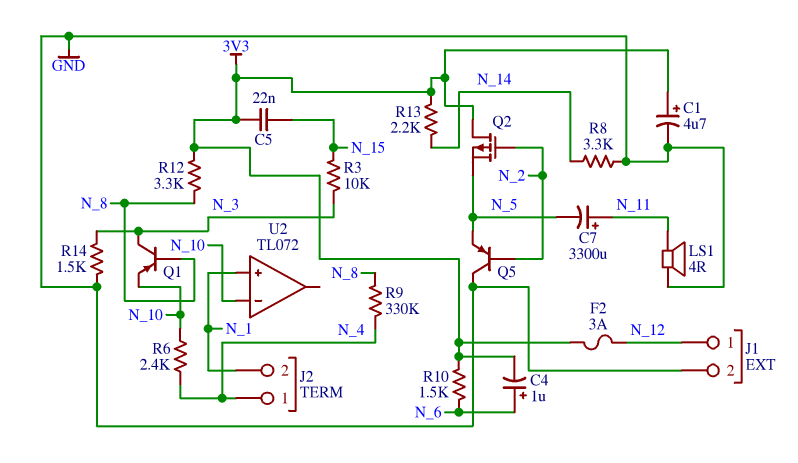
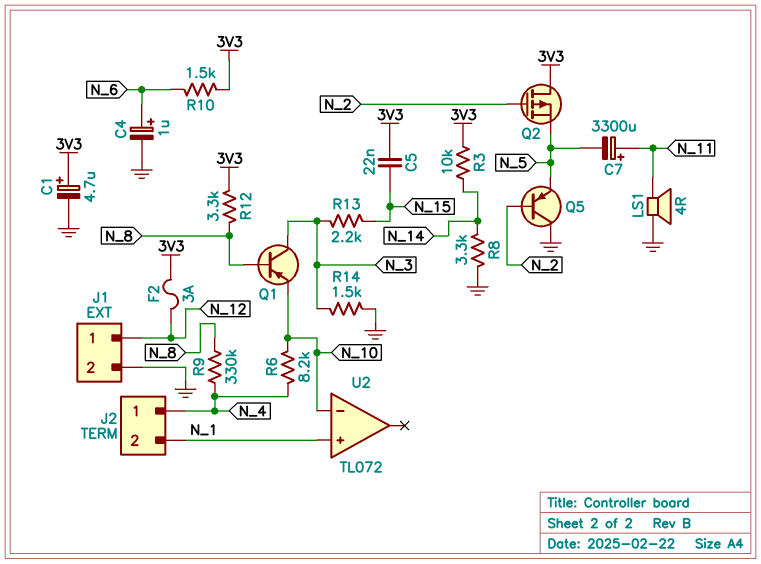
C4: 1uF (plus N_6, minus 3V3) -> 1uF (plus N_6, minus GND)
R3: 10k (N_3, N_15) -> 10k (3V3, N_14)
R6: 2.4k (N_4, N_10) -> 8.2k (N_4, N_10)
R13: 2.2k (3V3, N_14) -> 2.2k (N_3, N_15)

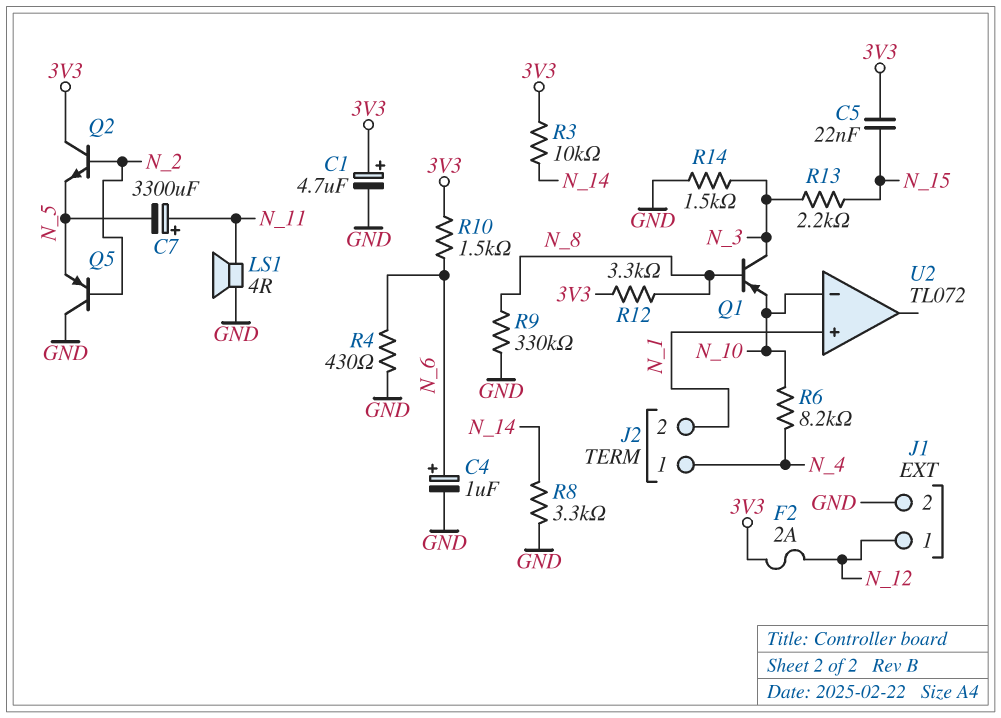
F2: 3A (3V3, N_12) -> 2A (3V3, N_12)
Q2: PMOS (G N_2, D 3V3, S N_5) -> NPN (B N_2, C 3V3, E N_5)
R4: none -> 430 (GND, N_6)
R9: 330k (N_4, N_8) -> 330k (GND, N_8)

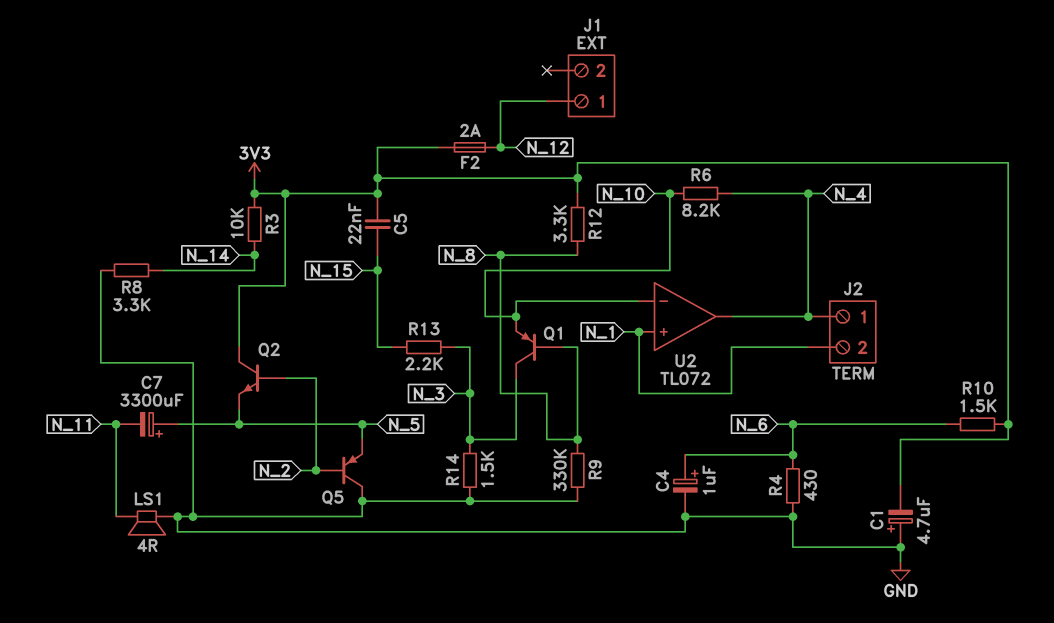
C1: 4.7uF (plus 3V3, minus GND) -> 4.7uF (plus GND, minus 3V3)
C7: 3300uF (plus N_11, minus N_5) -> 3300uF (plus N_5, minus N_11)
J1 pin 2: GND -> none
U2 pin out: none -> N_4

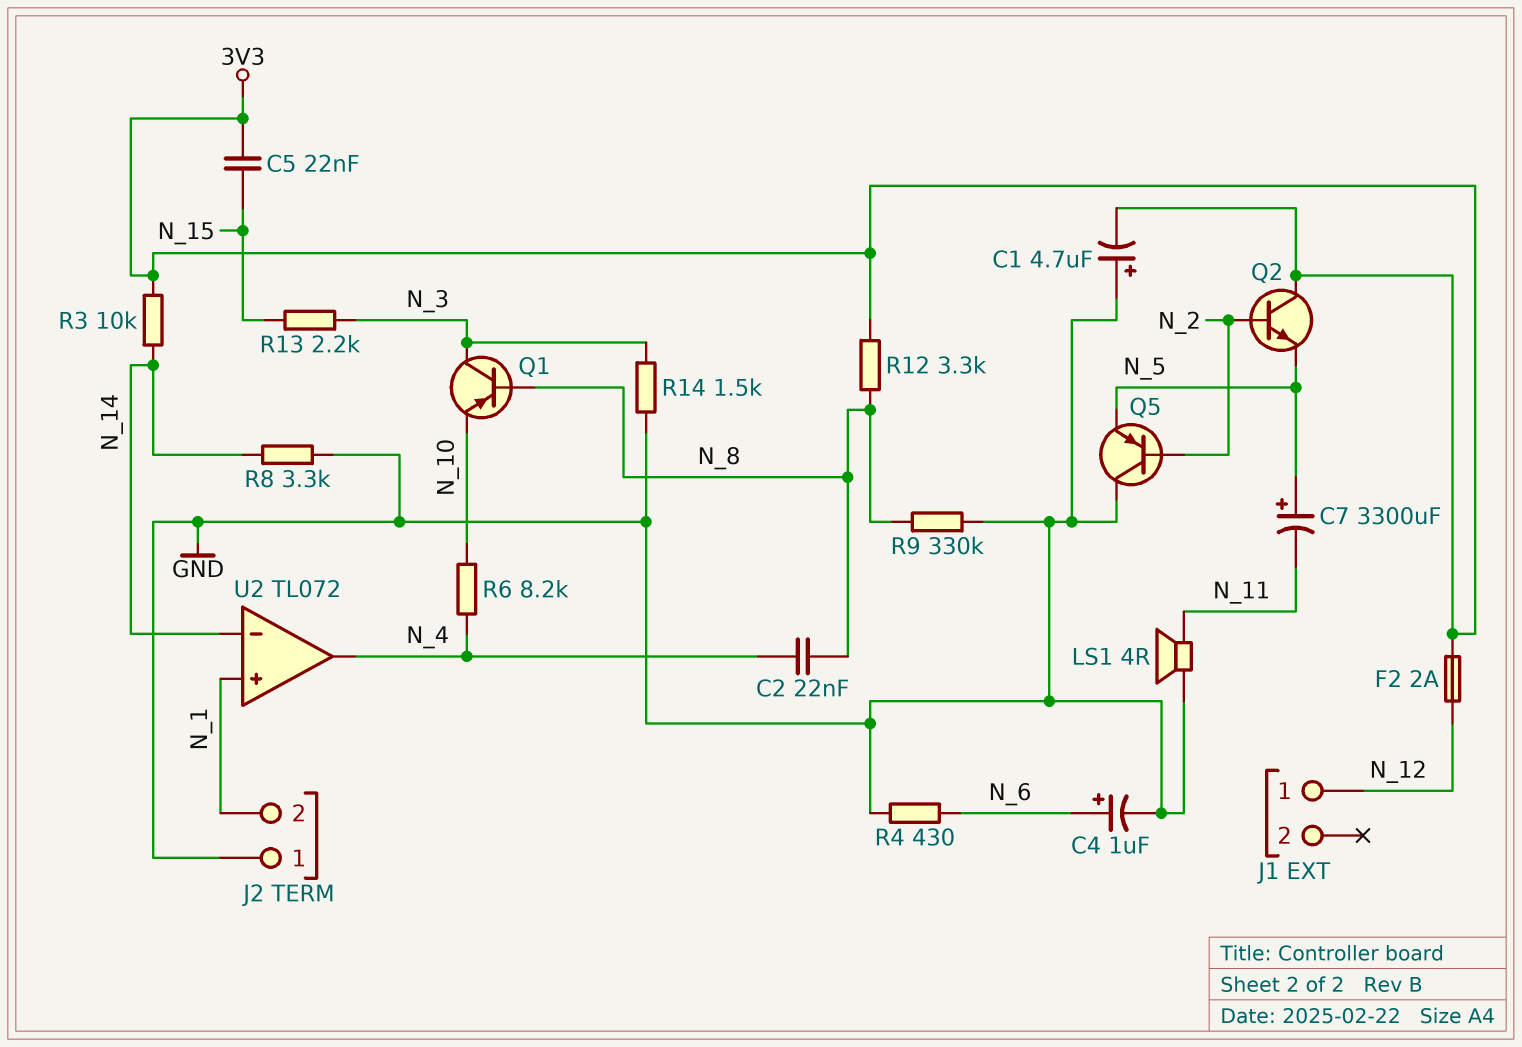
C2: none -> 22nF (N_4, N_8)
J2 pin 1: N_4 -> GND
R10: 1.5k (3V3, N_6) -> none
U2 pin in-: N_10 -> N_14

